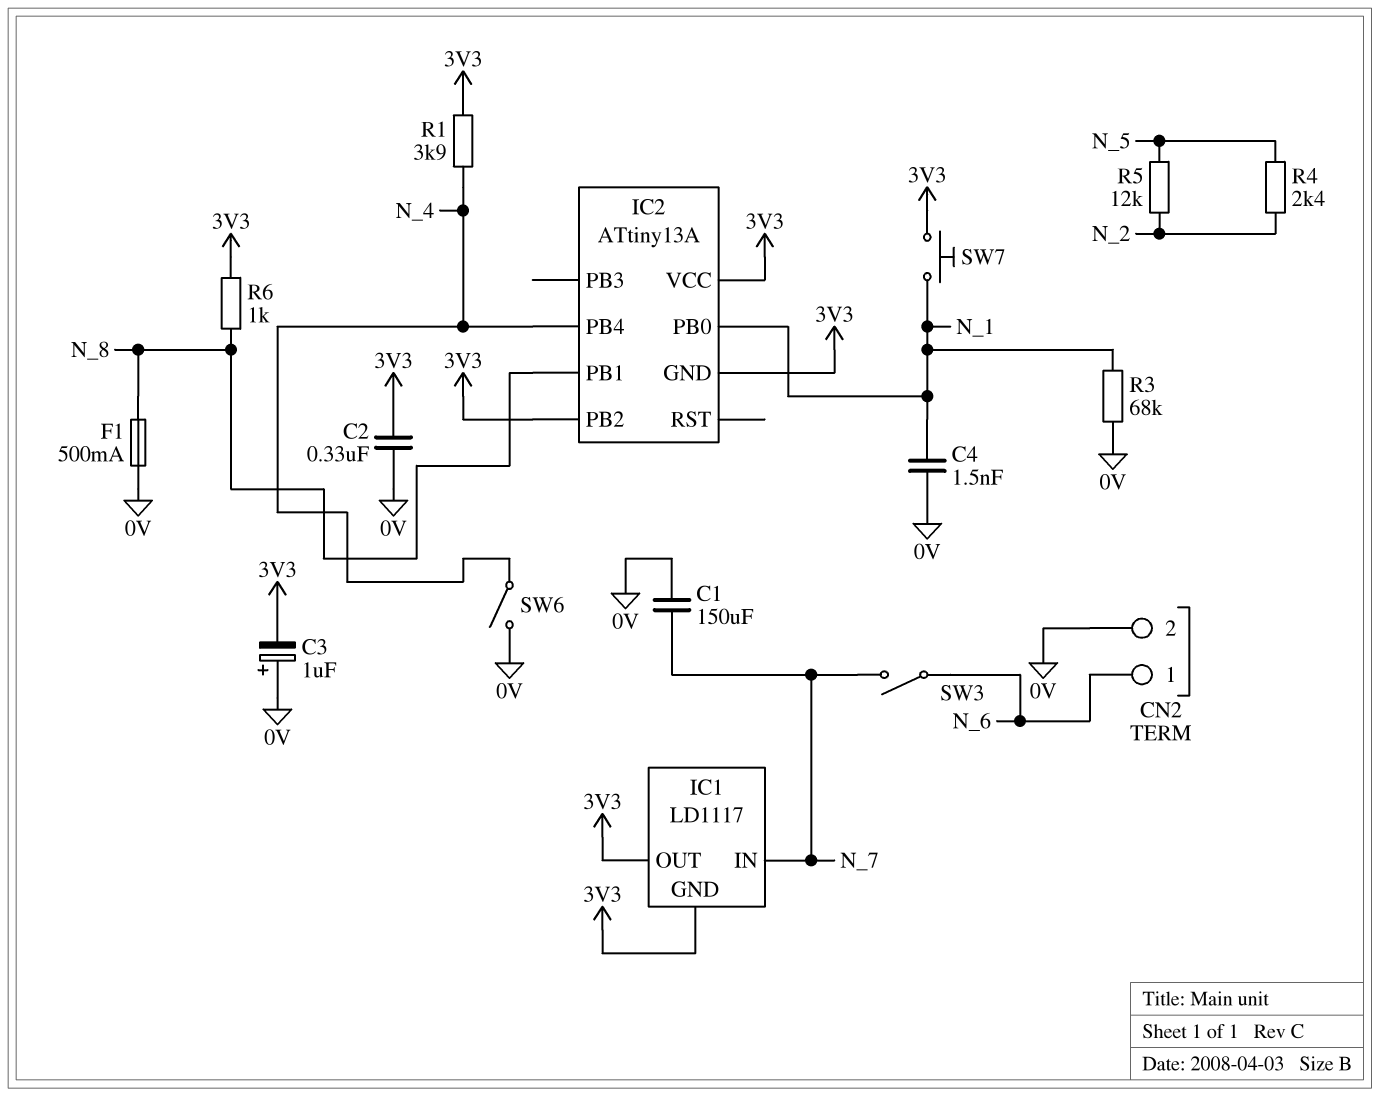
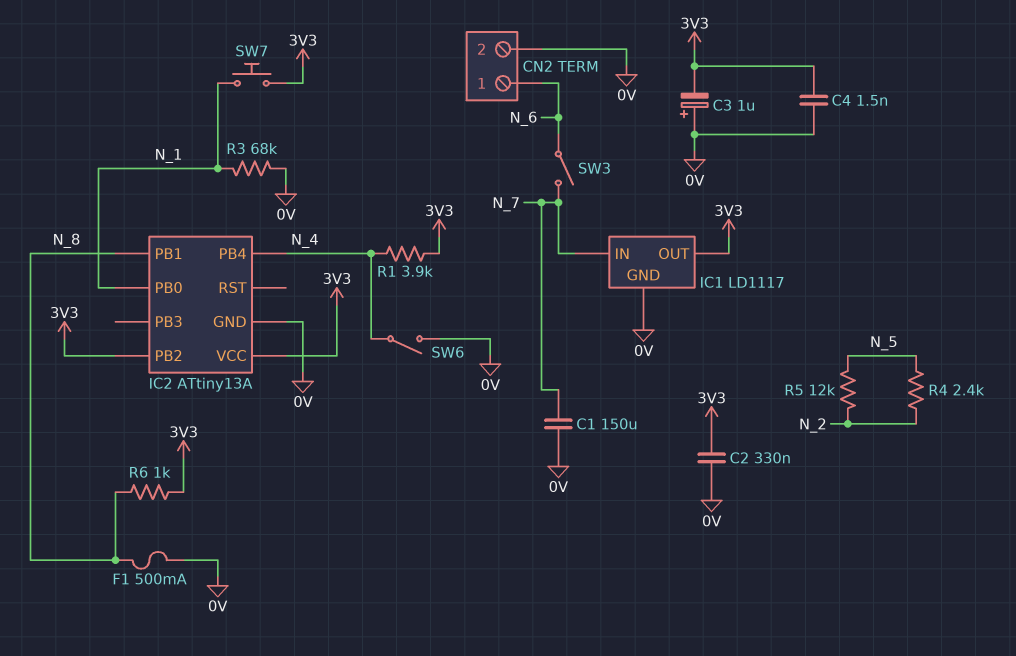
C4: 1.5nF (0V, N_1) -> 1.5nF (0V, 3V3)
IC1 pin GND: 3V3 -> 0V
IC2 pin GND: 3V3 -> 0V

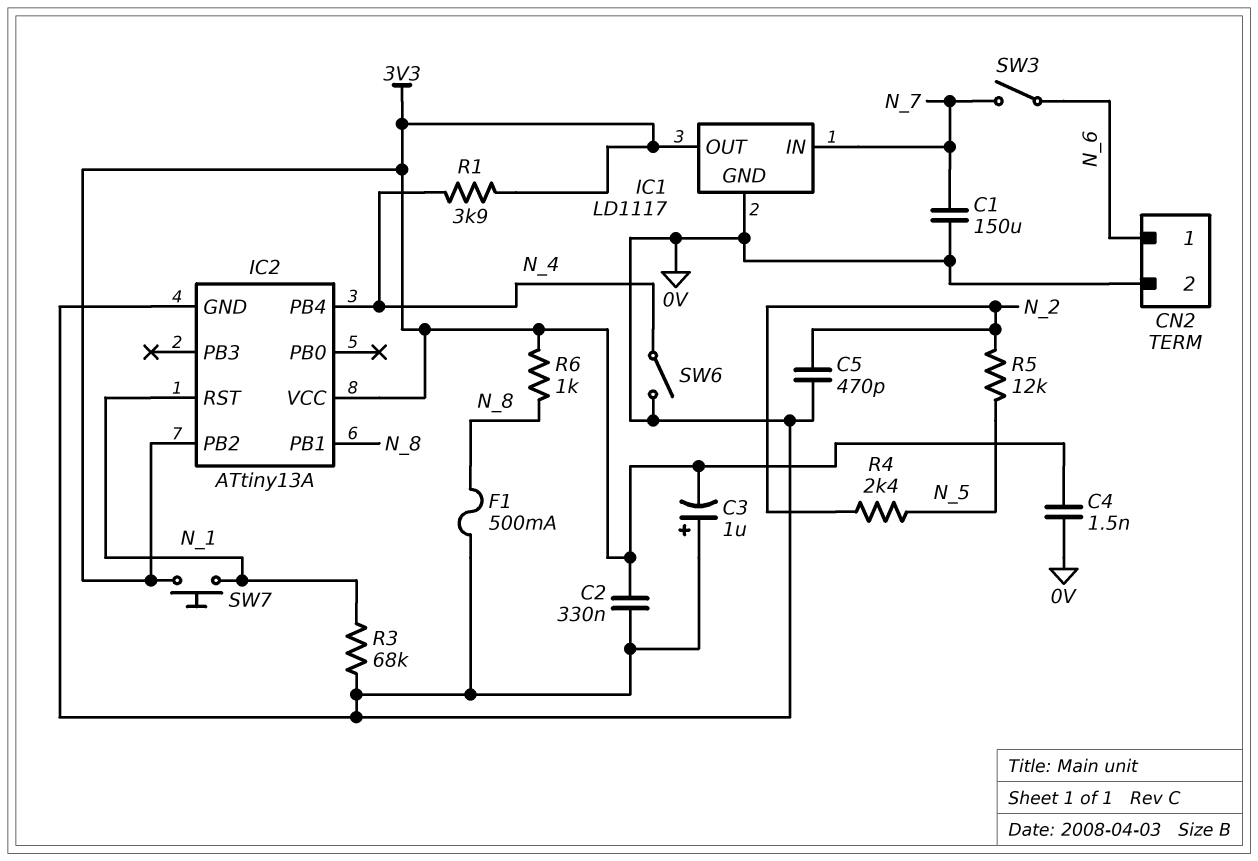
C5: none -> 470pF (0V, N_2)
IC2 pin PB0: N_1 -> none
IC2 pin RST: none -> N_1

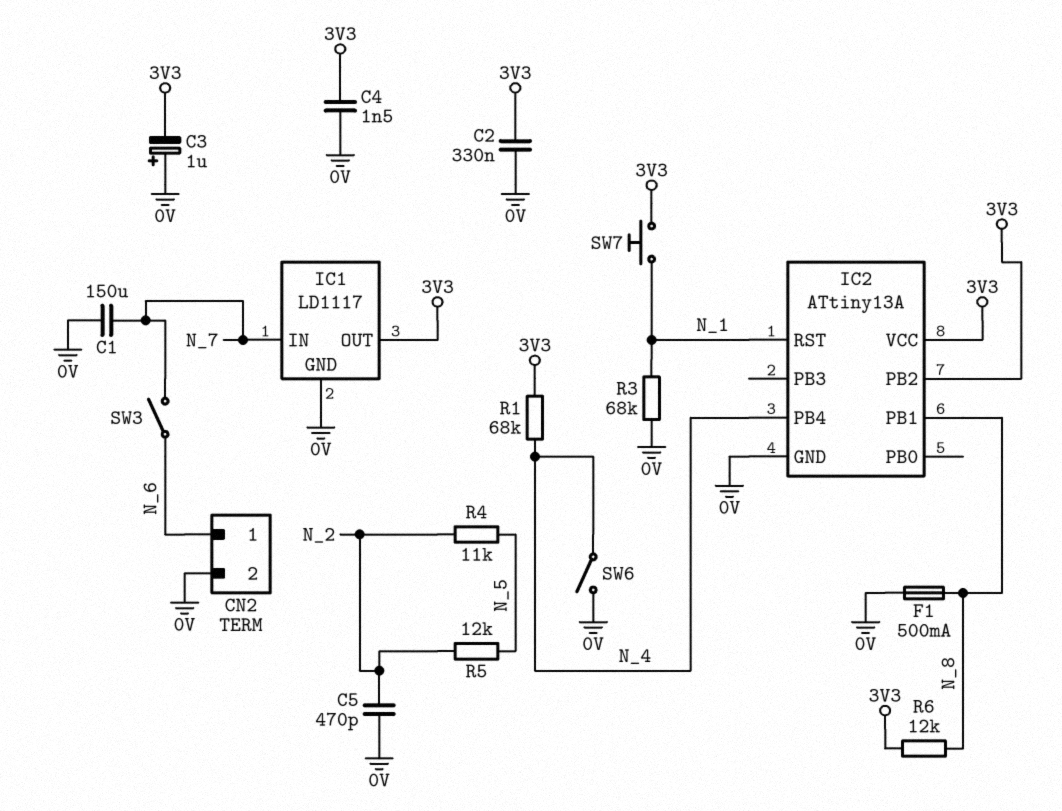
R1: 3.9k (3V3, N_4) -> 68k (3V3, N_4)
R4: 2.4k (N_2, N_5) -> 11k (N_2, N_5)
R6: 1k (3V3, N_8) -> 12k (3V3, N_8)

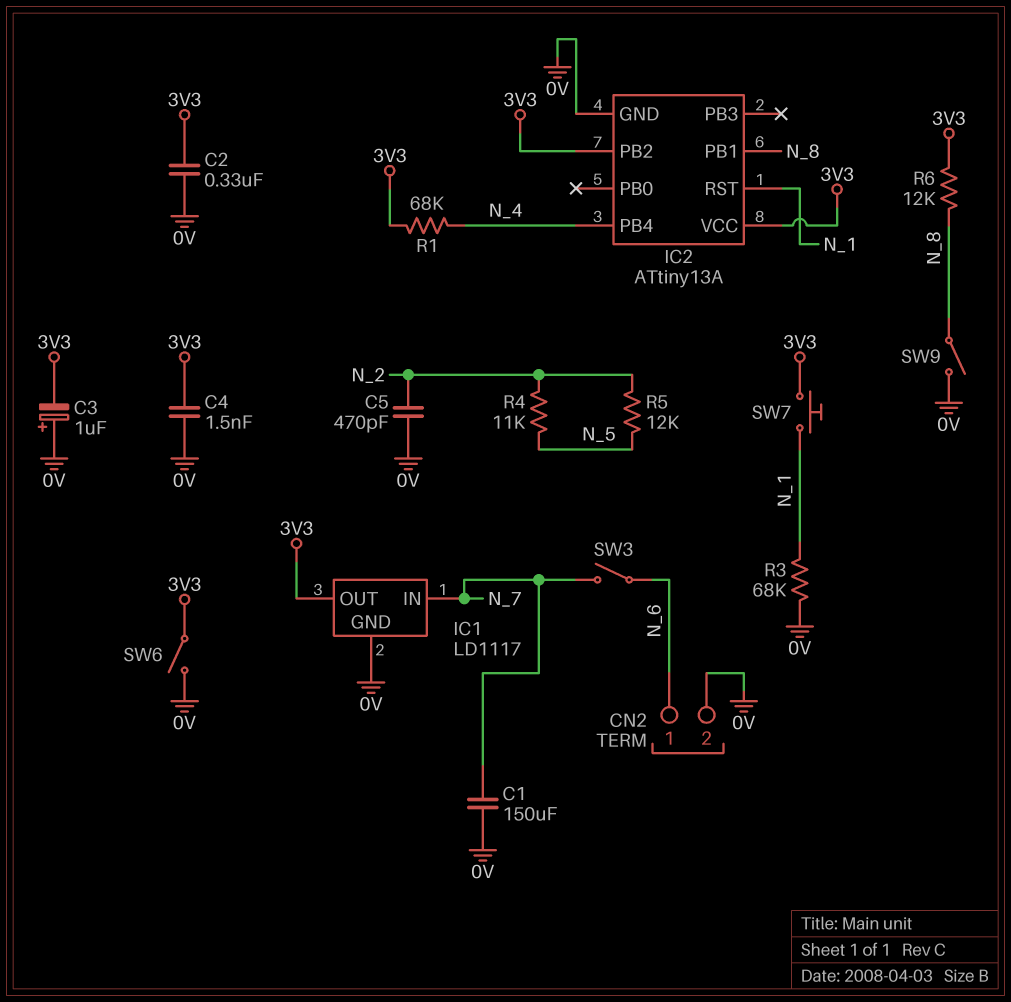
F1: 500mA (0V, N_8) -> none
SW6: switch (0V, N_4) -> switch (0V, 3V3)
SW9: none -> switch (0V, N_8)

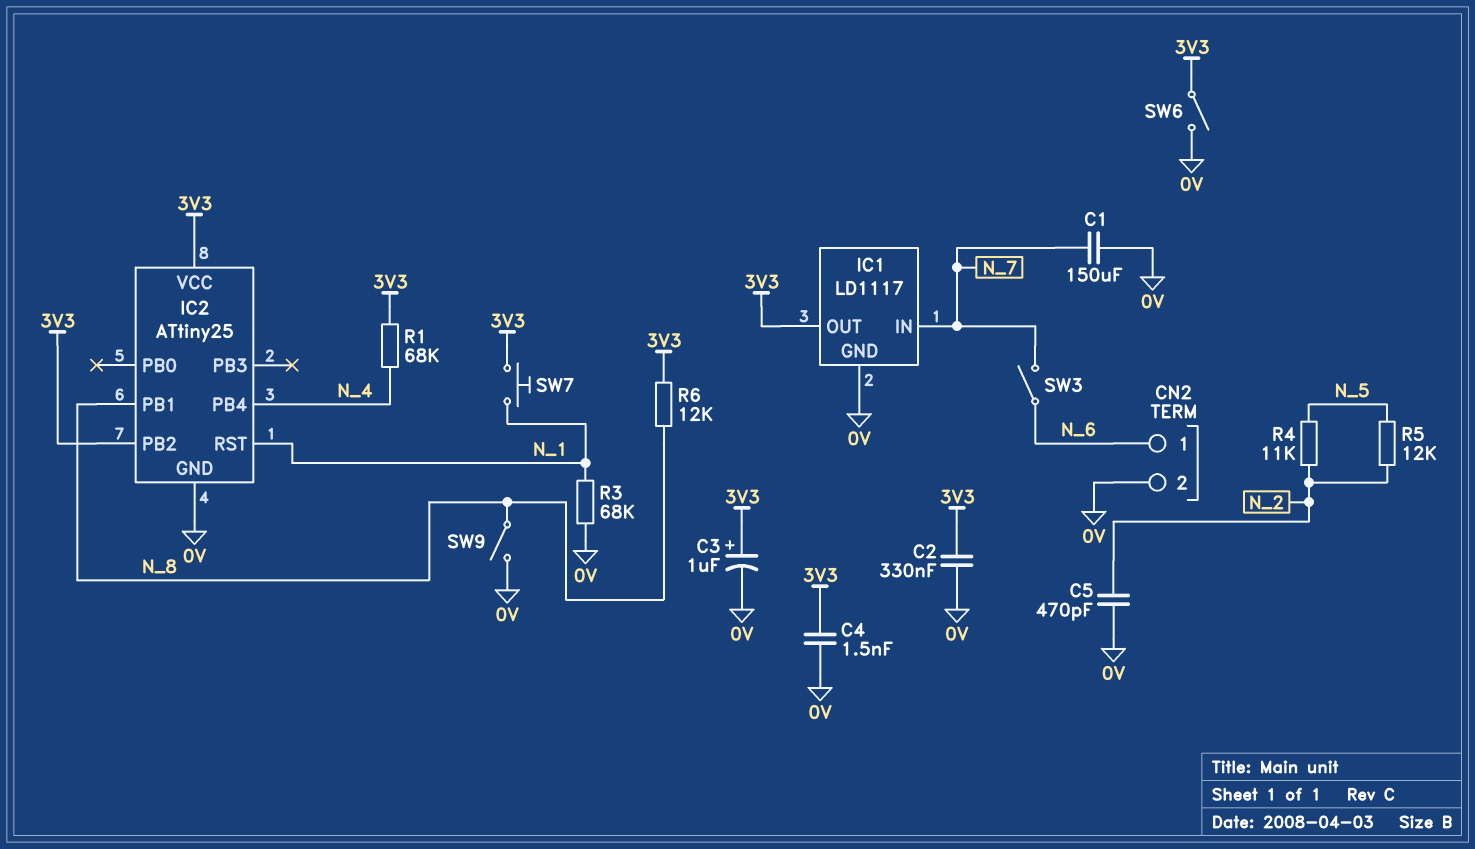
C3: 1uF (plus 0V, minus 3V3) -> 1uF (plus 3V3, minus 0V)
IC2: ATtiny13A -> ATtiny25

